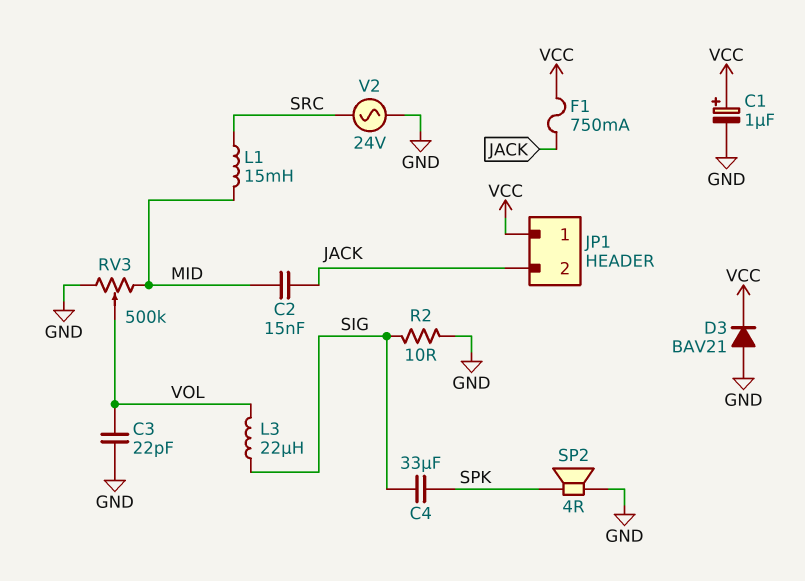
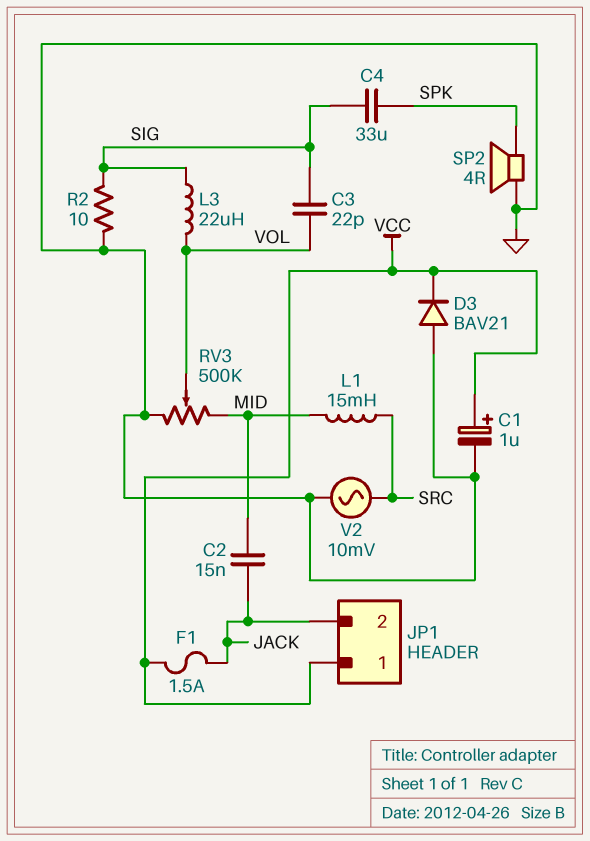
C3: 22pF (GND, VOL) -> 22pF (SIG, VOL)
F1: 750mA (JACK, VCC) -> 1.5A (JACK, VCC)
V2: AC 24V (GND, SRC) -> AC 10mV (GND, SRC)

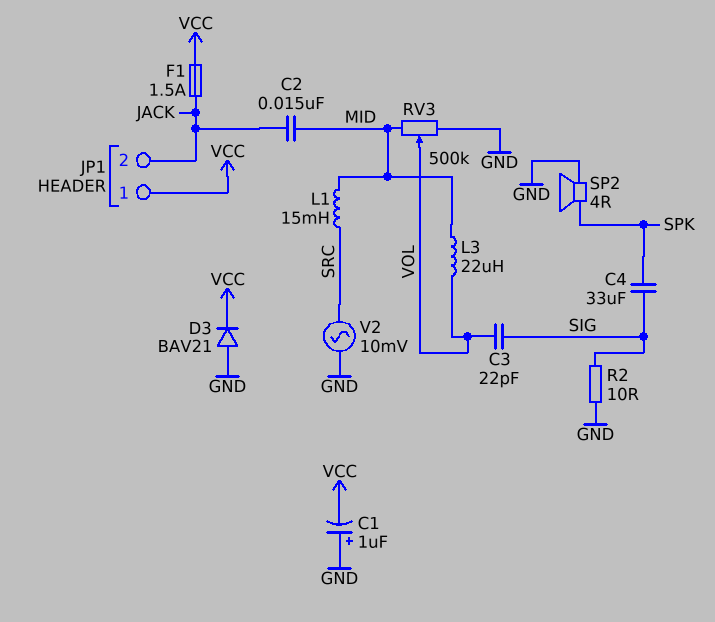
C1: 1uF (plus VCC, minus GND) -> 1uF (plus GND, minus VCC)
L3: 22uH (SIG, VOL) -> 22uH (MID, VOL)

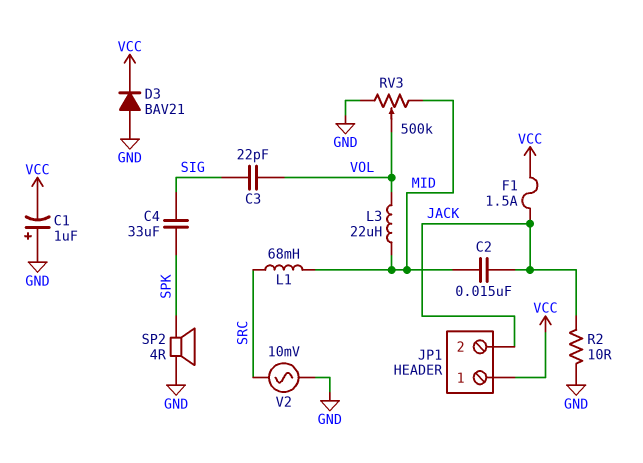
L1: 15mH (MID, SRC) -> 68mH (MID, SRC)
R2: 10 (GND, SIG) -> 10 (GND, JACK)

